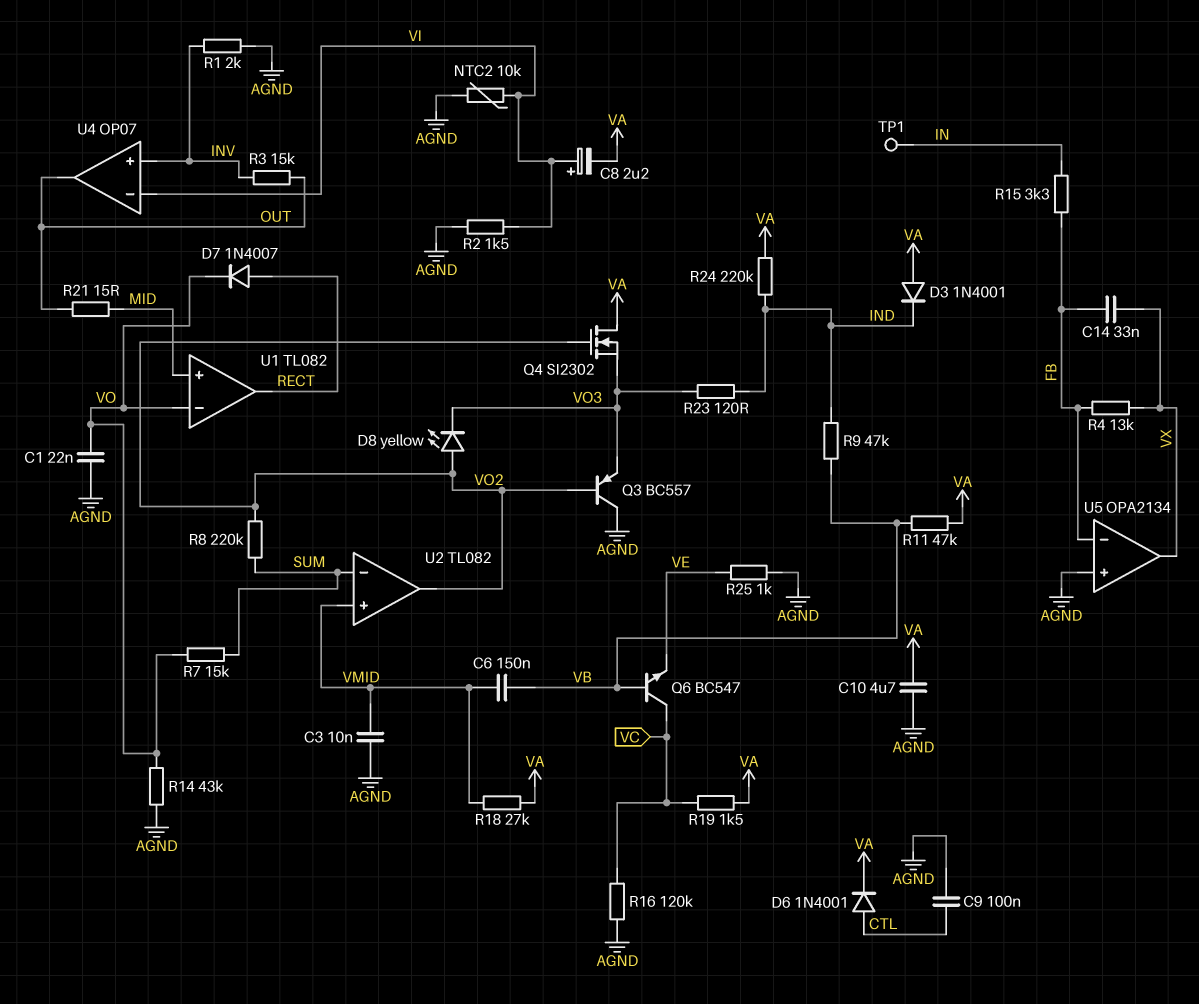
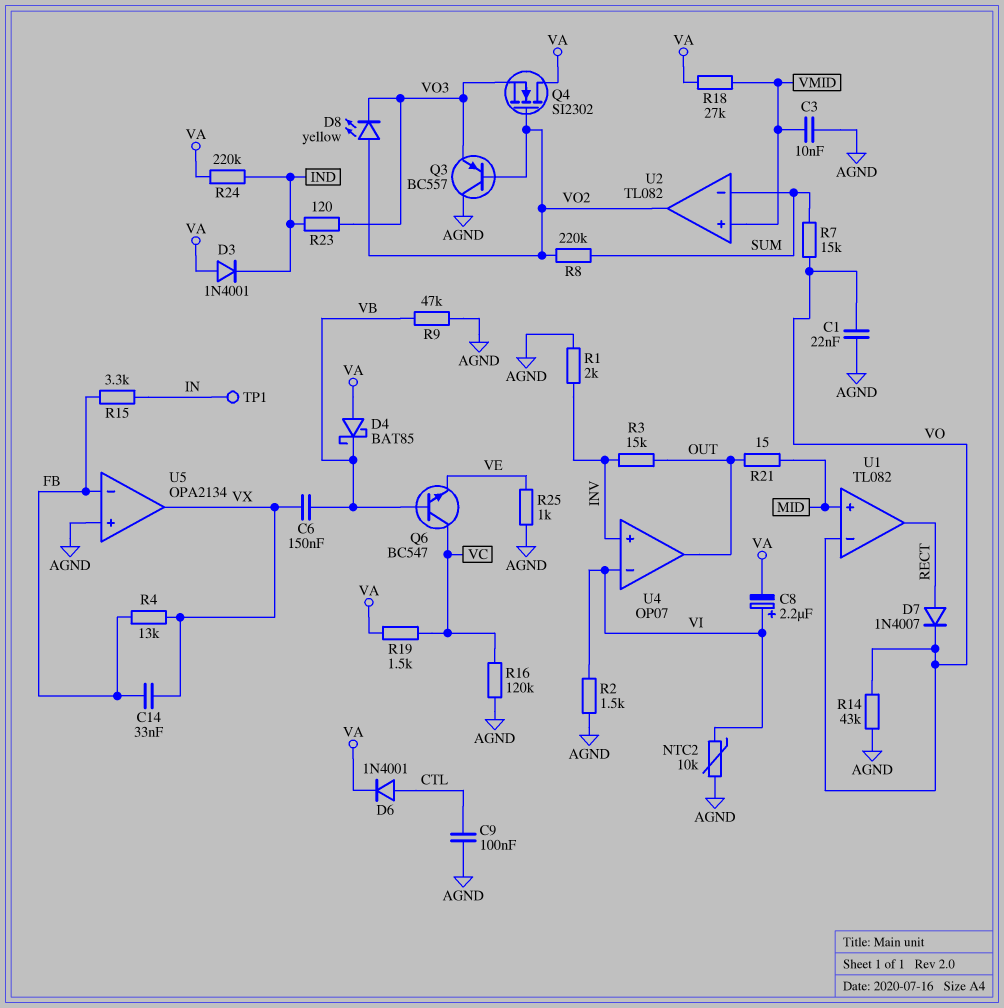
C6: 150nF (VB, VMID) -> 150nF (VB, VX)
C10: 4.7uF (AGND, VA) -> none
D4: none -> schottky BAT85 (A VA, K VB)
R9: 47k (IND, VB) -> 47k (AGND, VB)
R11: 47k (VA, VB) -> none

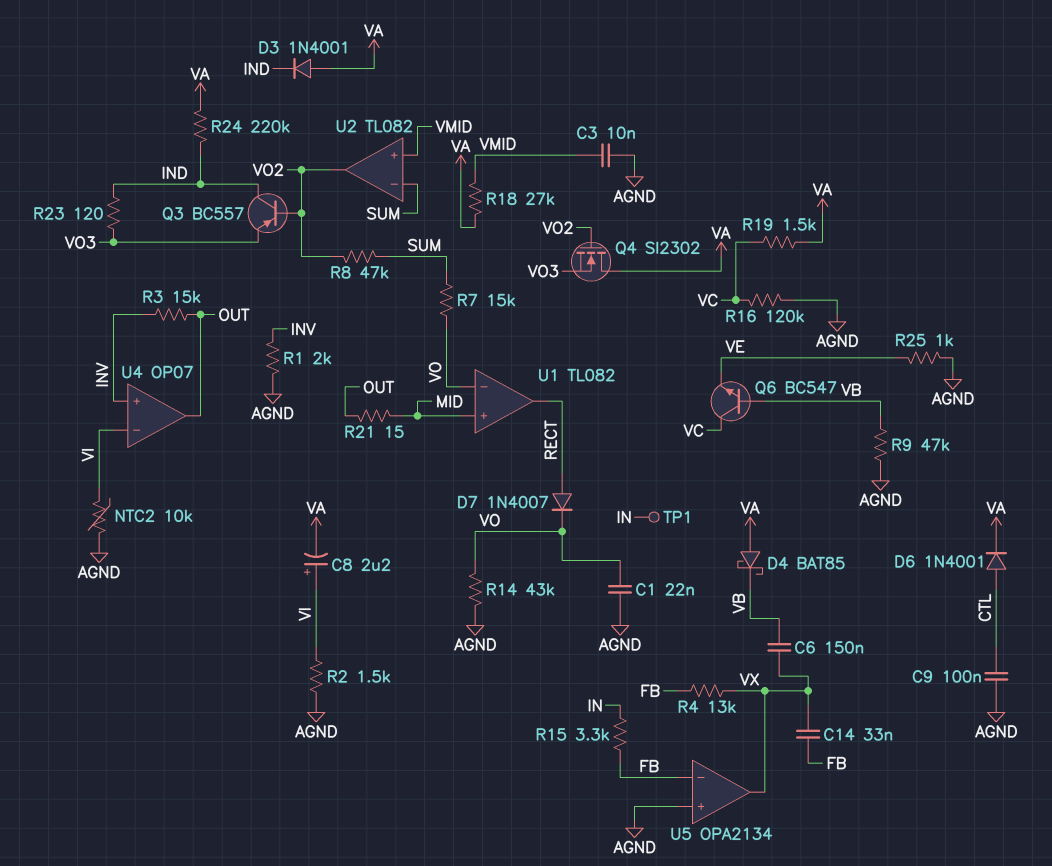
D8: LED yellow (A VO2, K VO3) -> none
Q3: PNP BC557 (B VO2, C AGND, E VO3) -> PNP BC557 (B VO2, C IND, E VO3)
R8: 220k (SUM, VO2) -> 47k (SUM, VO2)

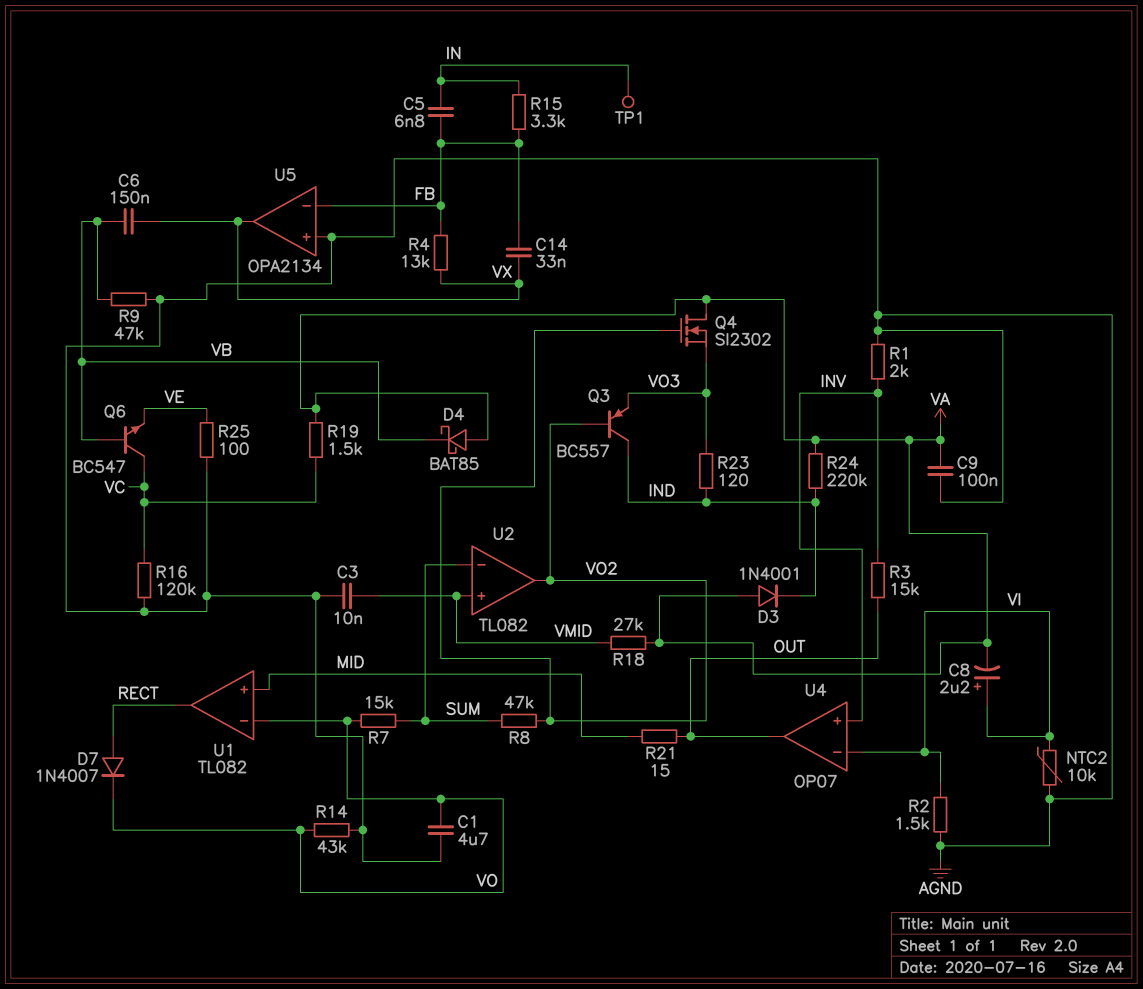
C1: 22nF (AGND, VO) -> 4.7uF (AGND, VO)
C5: none -> 6.8nF (FB, IN)
C9: 100nF (AGND, CTL) -> 100nF (AGND, VA)
D6: diode 1N4001 (A CTL, K VA) -> none
R25: 1k (AGND, VE) -> 100 (AGND, VE)

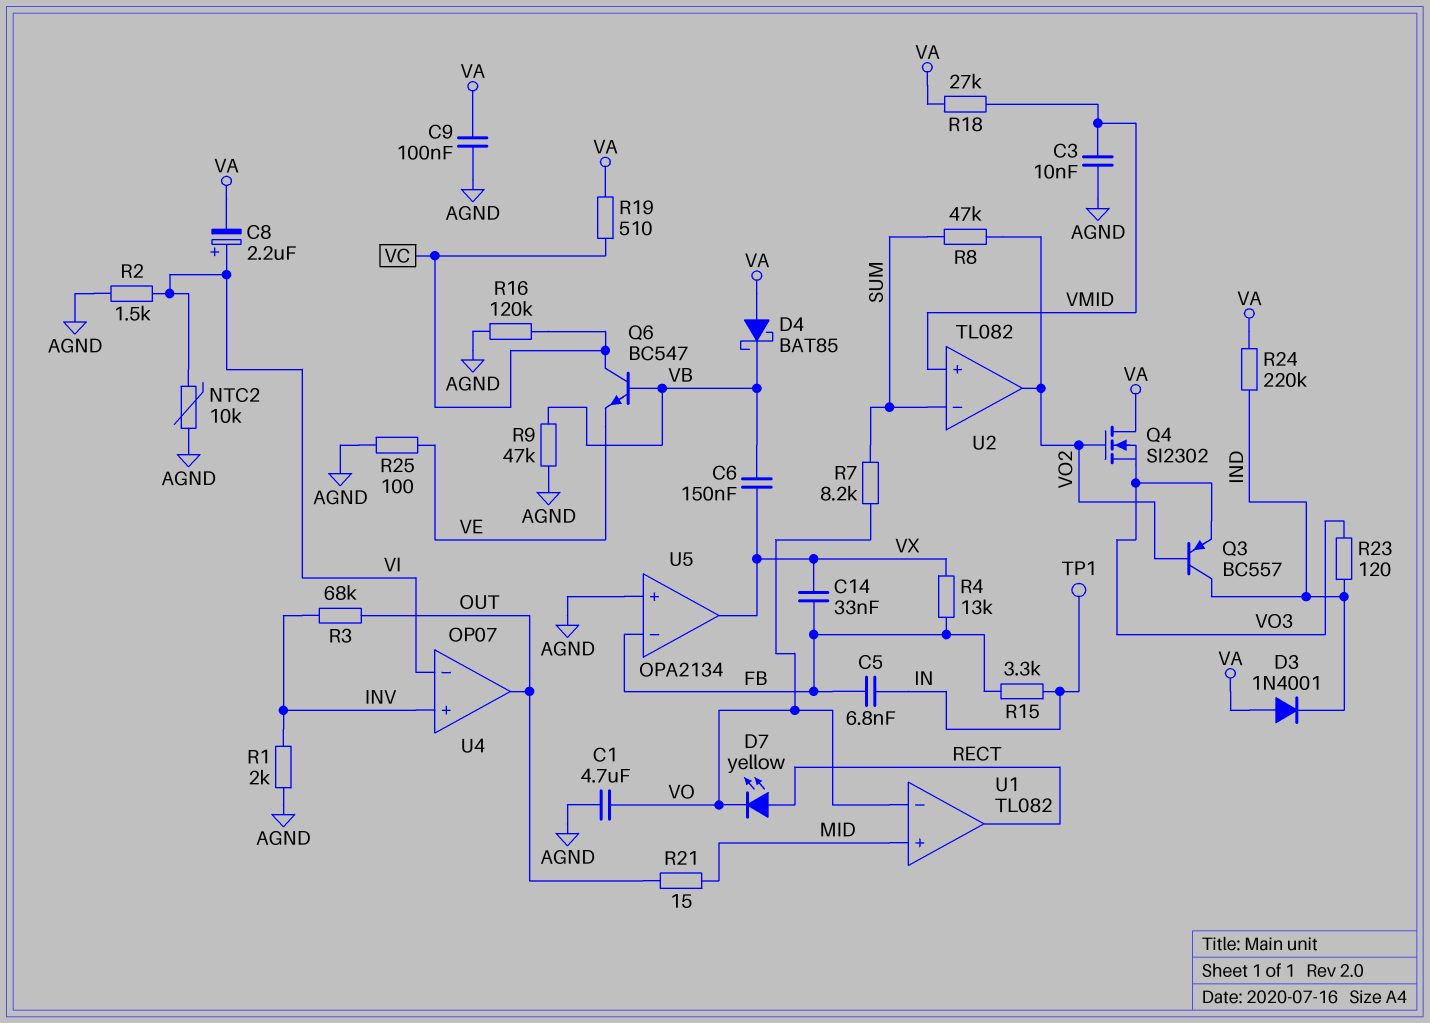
D7: diode 1N4007 (A RECT, K VO) -> LED yellow (A RECT, K VO)
R3: 15k (INV, OUT) -> 68k (INV, OUT)
R7: 15k (SUM, VO) -> 8.2k (SUM, VO)
R14: 43k (AGND, VO) -> none
R19: 1.5k (VA, VC) -> 510 (VA, VC)

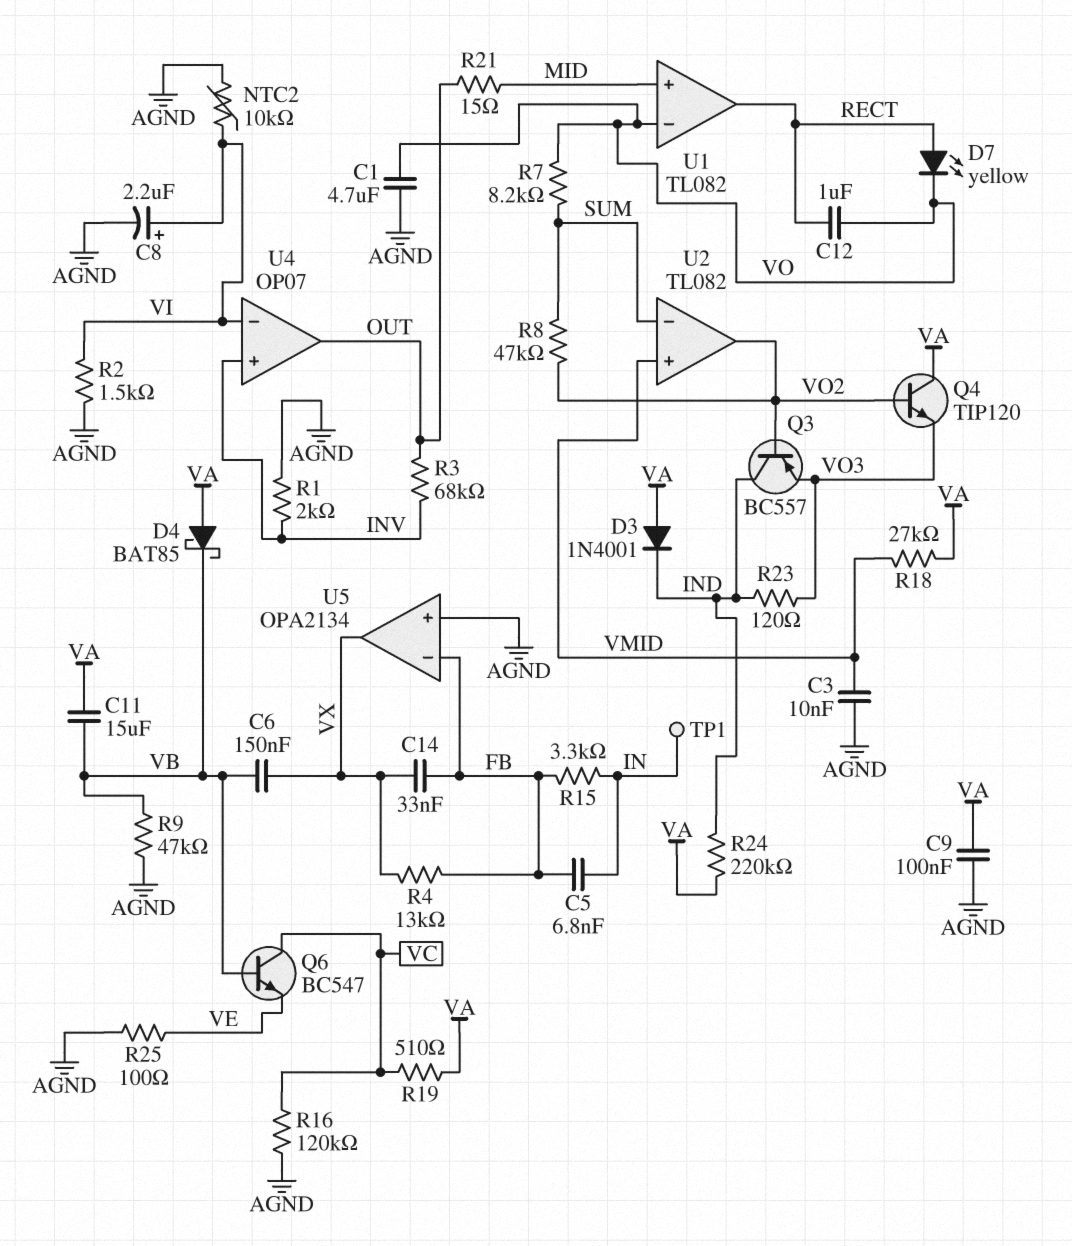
C8: 2.2uF (plus VI, minus VA) -> 2.2uF (plus VI, minus AGND)
C11: none -> 15uF (VA, VB)
C12: none -> 1uF (RECT, VO)
Q4: NMOS SI2302 (G VO2, D VA, S VO3) -> NPN TIP120 (B VO2, C VA, E VO3)

